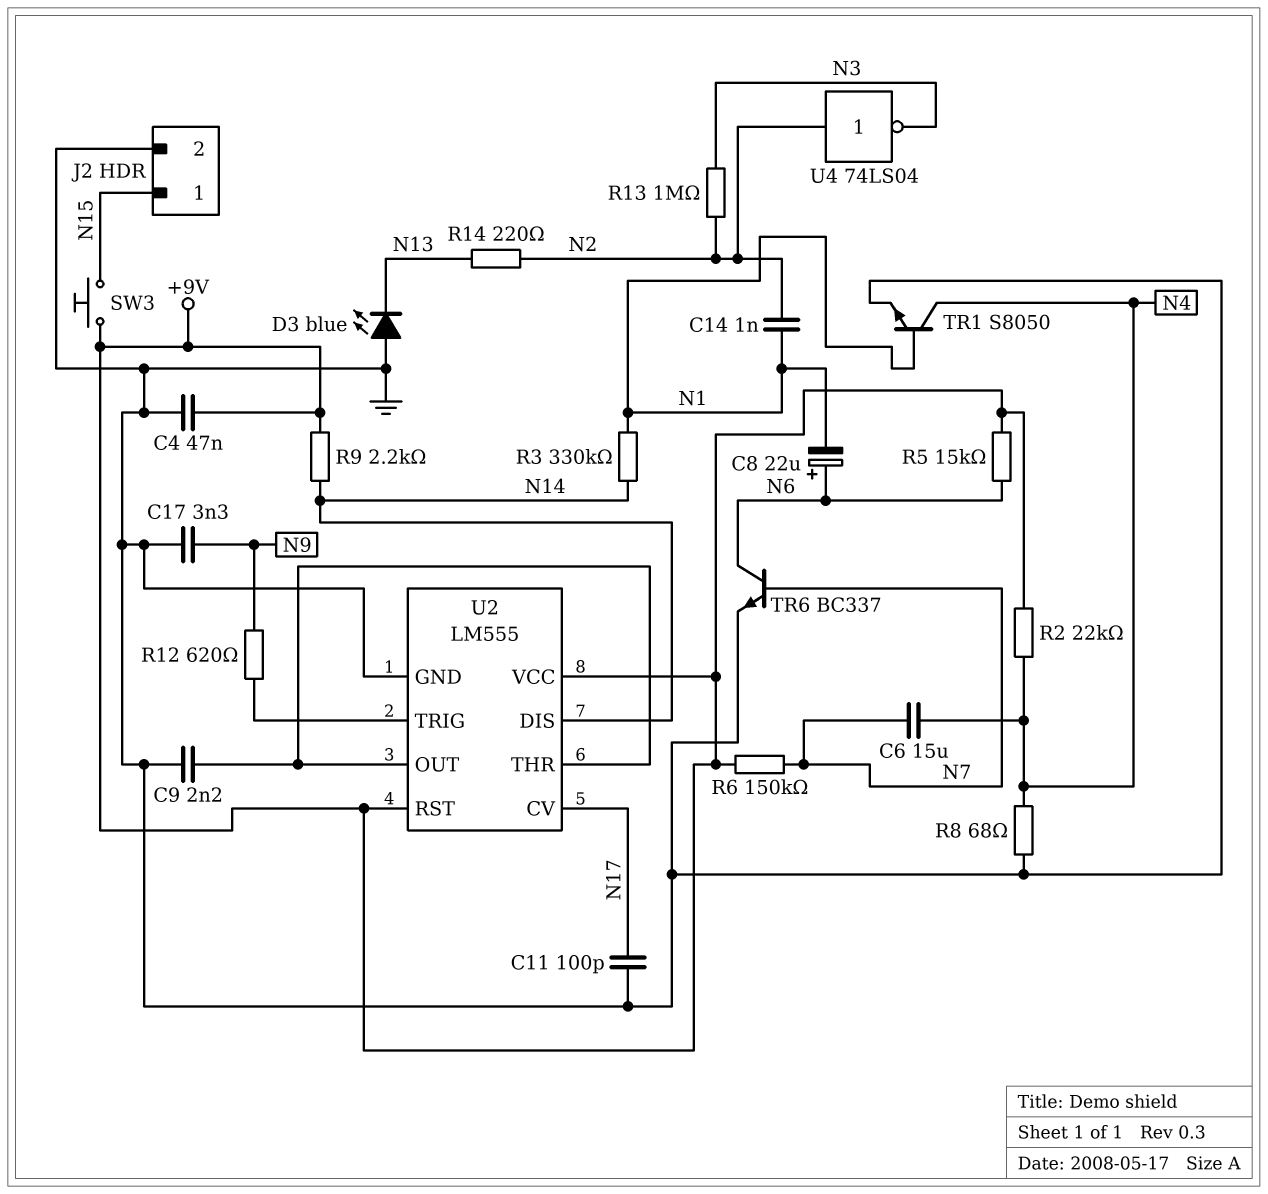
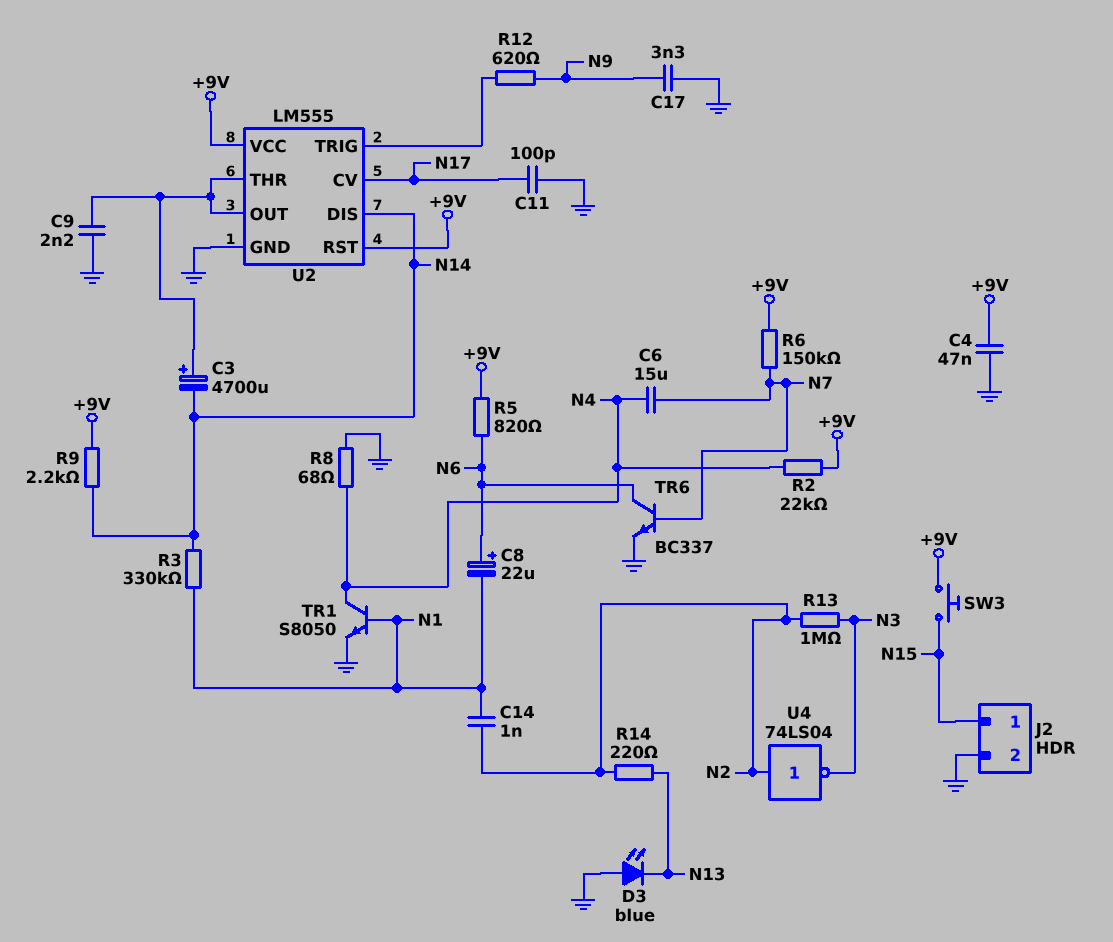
C3: none -> 4700uF (plus U2/OUT, minus N14)
R5: 15k (+9V, N6) -> 820 (+9V, N6)

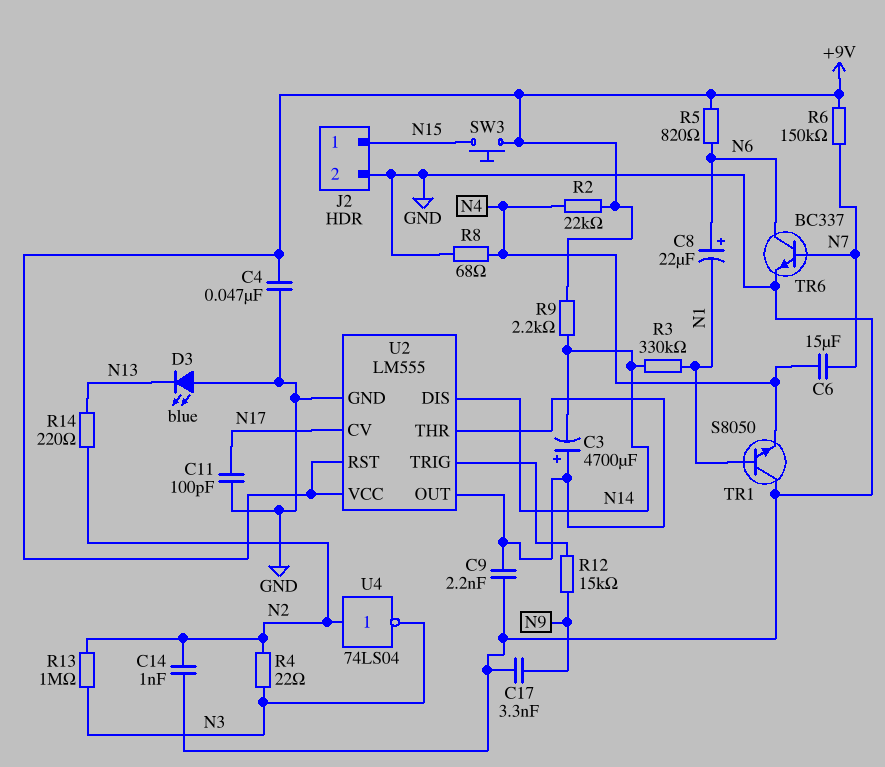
C14: 1nF (N1, N2) -> 1nF (GND, N2)
R4: none -> 22 (N2, N3)
R12: 620 (N9, U2/TRIG) -> 15k (N9, U2/TRIG)
TR1: NPN S8050 (B N1, C N4, E GND) -> NPN S8050 (B N1, C GND, E N4)

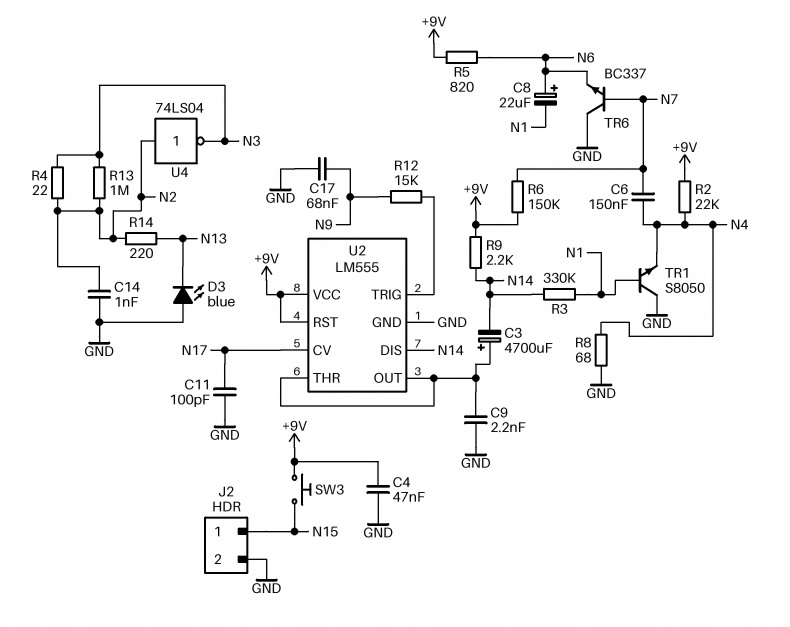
C6: 15uF (N4, N7) -> 150nF (N4, N7)
C17: 3.3nF (GND, N9) -> 68nF (GND, N9)
TR6: NPN BC337 (B N7, C N6, E GND) -> NPN BC337 (B N7, C GND, E N6)

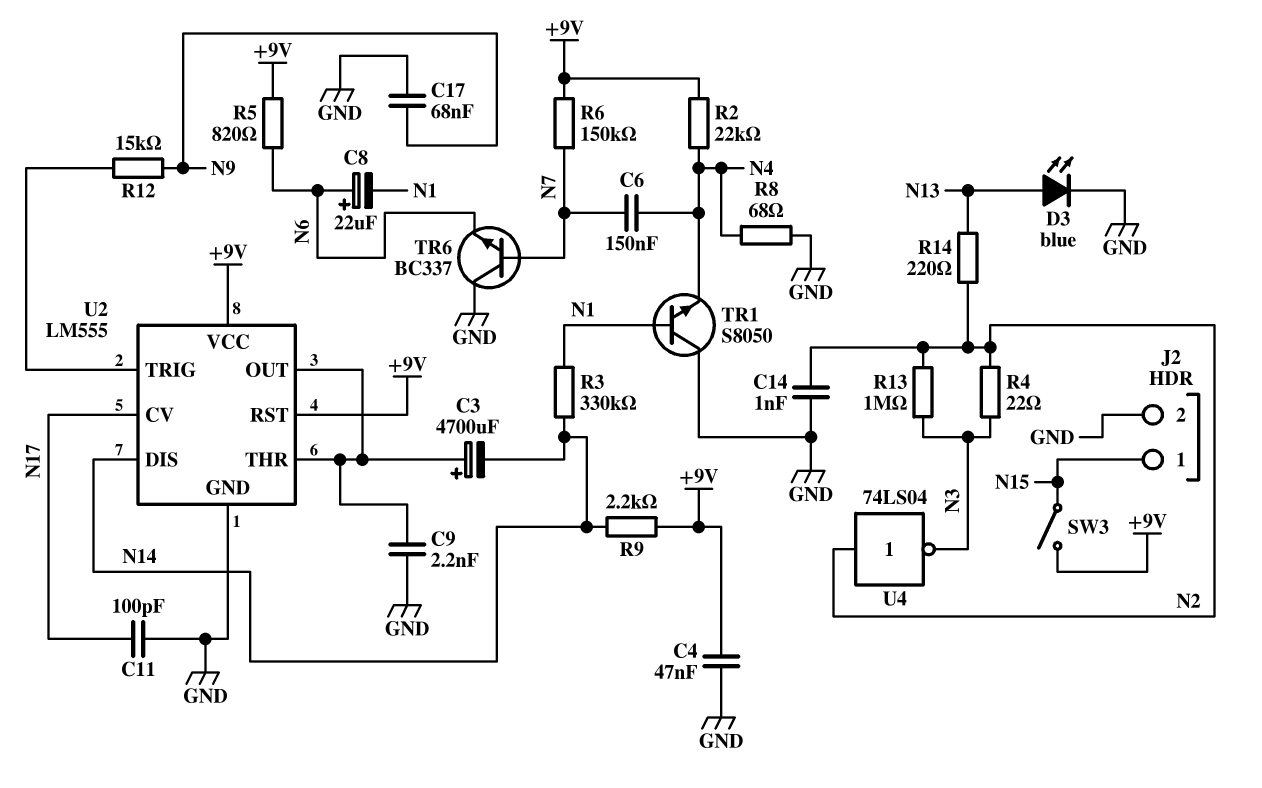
D3: LED blue (A GND, K N13) -> LED blue (A N13, K GND)
SW3: button (+9V, N15) -> switch (+9V, N15)

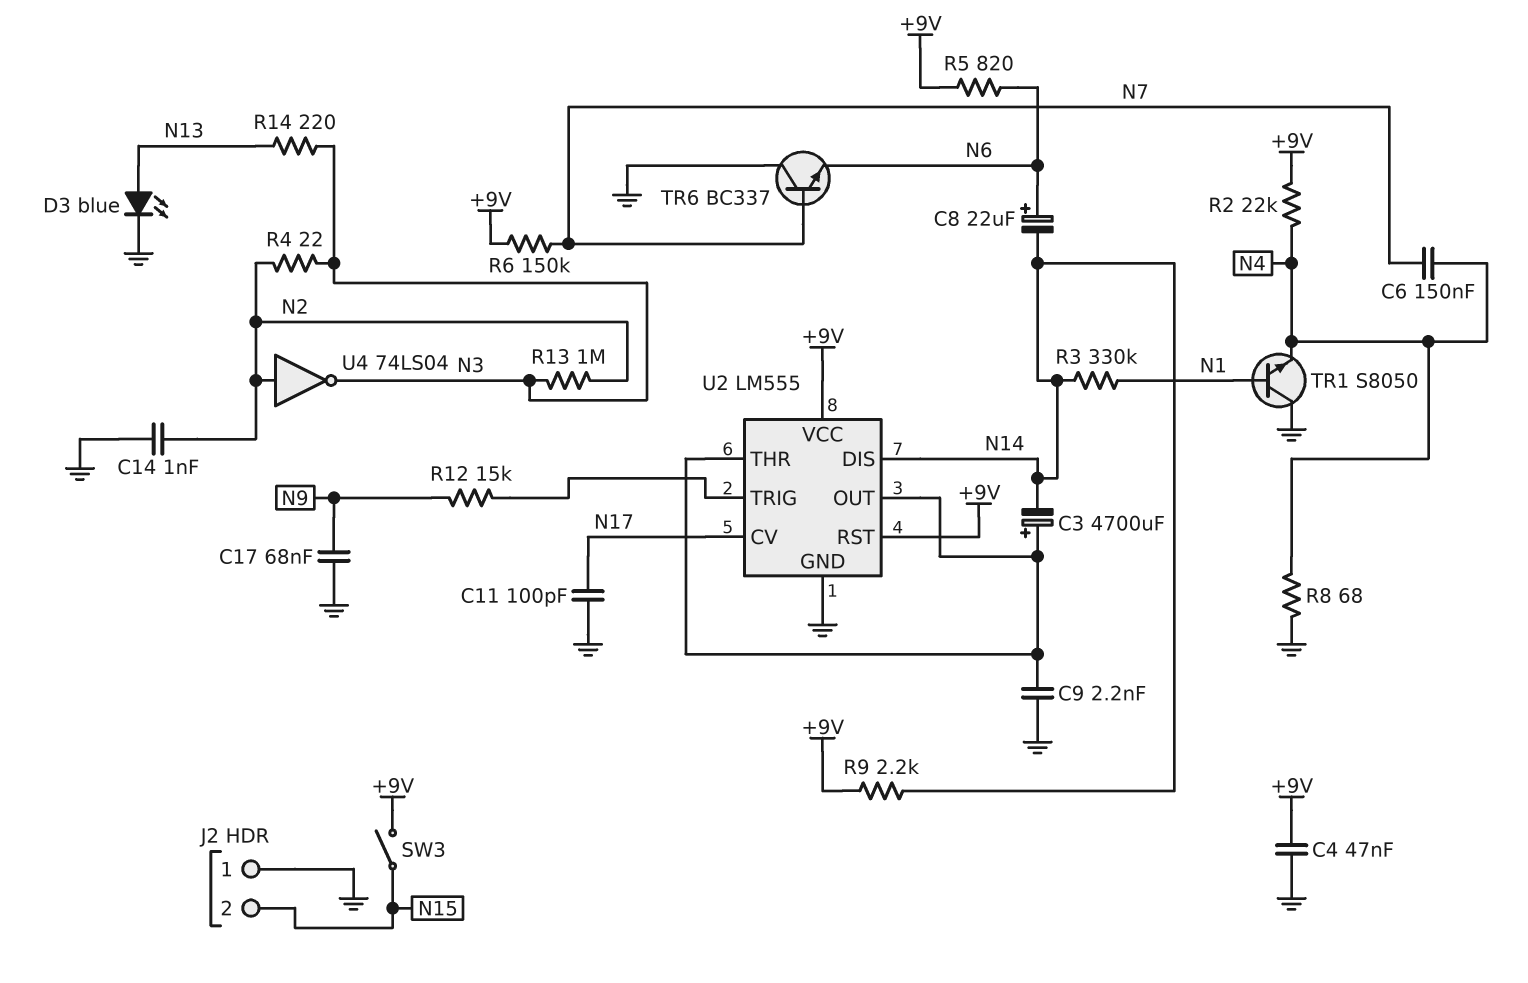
C8: 22uF (plus N6, minus N1) -> 22uF (plus N6, minus N14)
J2 pin 1: N15 -> GND
J2 pin 2: GND -> N15
R14: 220 (N2, N13) -> 220 (N3, N13)

